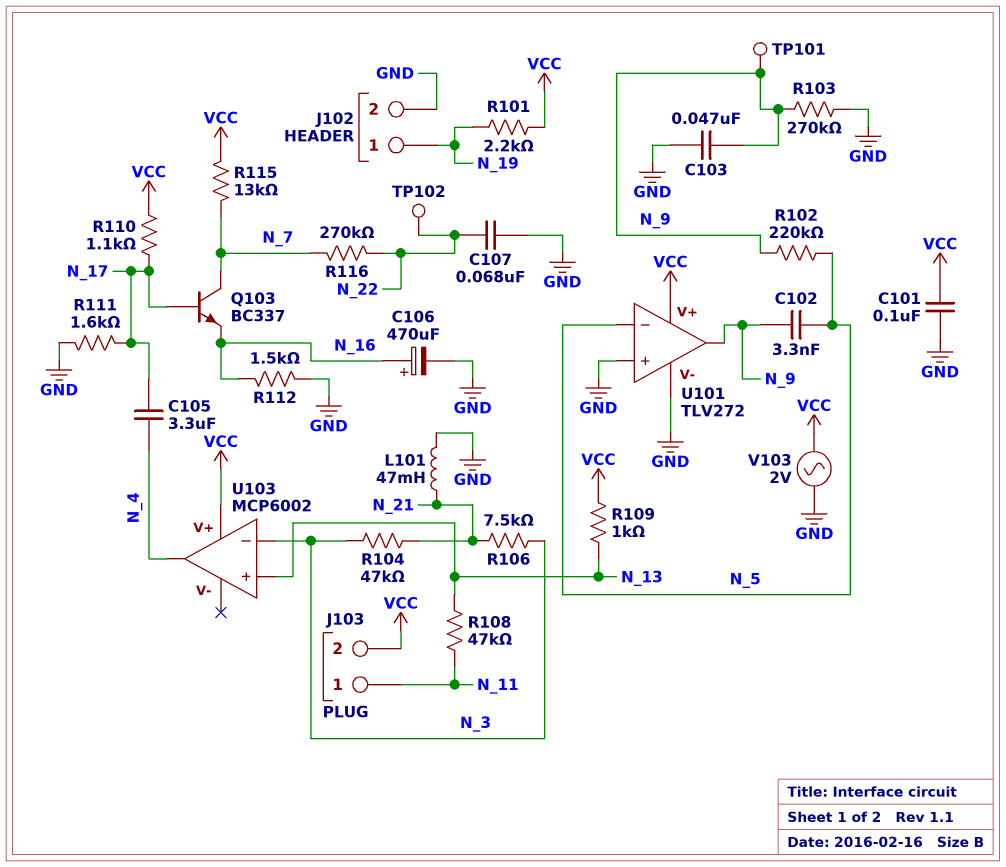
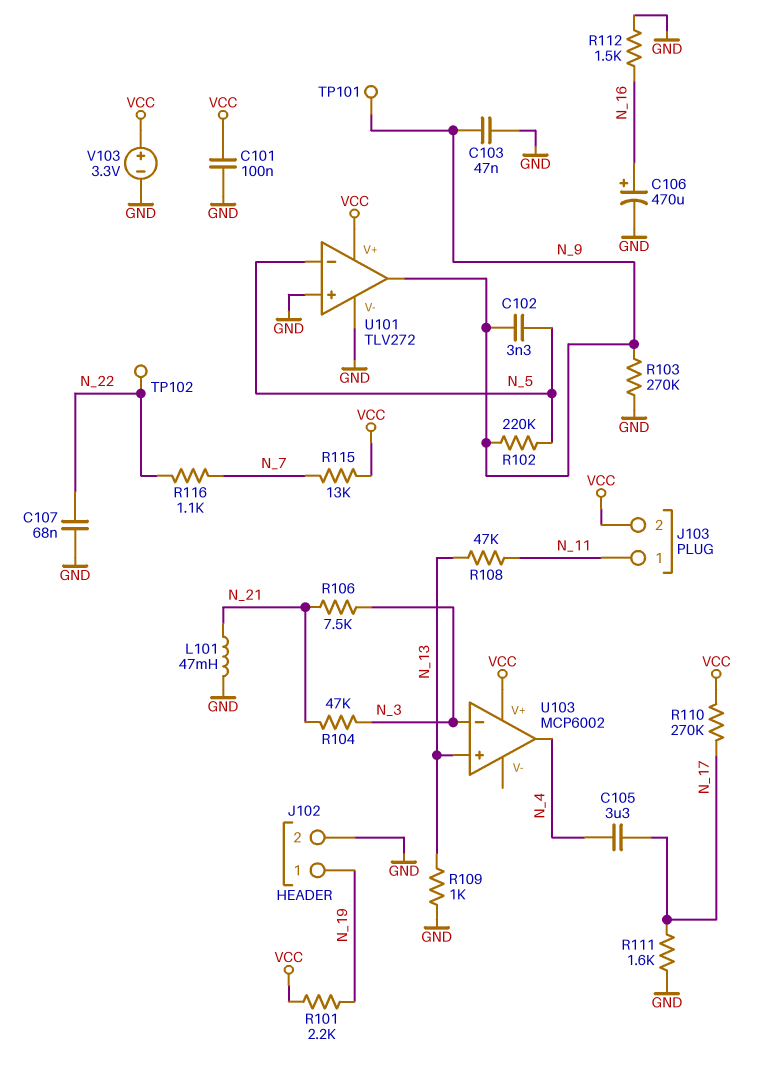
Q103: NPN BC337 (B N_17, C N_7, E N_16) -> none
R109: 1k (N_13, VCC) -> 1k (GND, N_13)
R110: 1.1k (N_17, VCC) -> 270k (N_17, VCC)
R116: 270k (N_7, N_22) -> 1.1k (N_7, N_22)
V103: AC 2V (GND, VCC) -> 3.3V (plus VCC, minus GND)

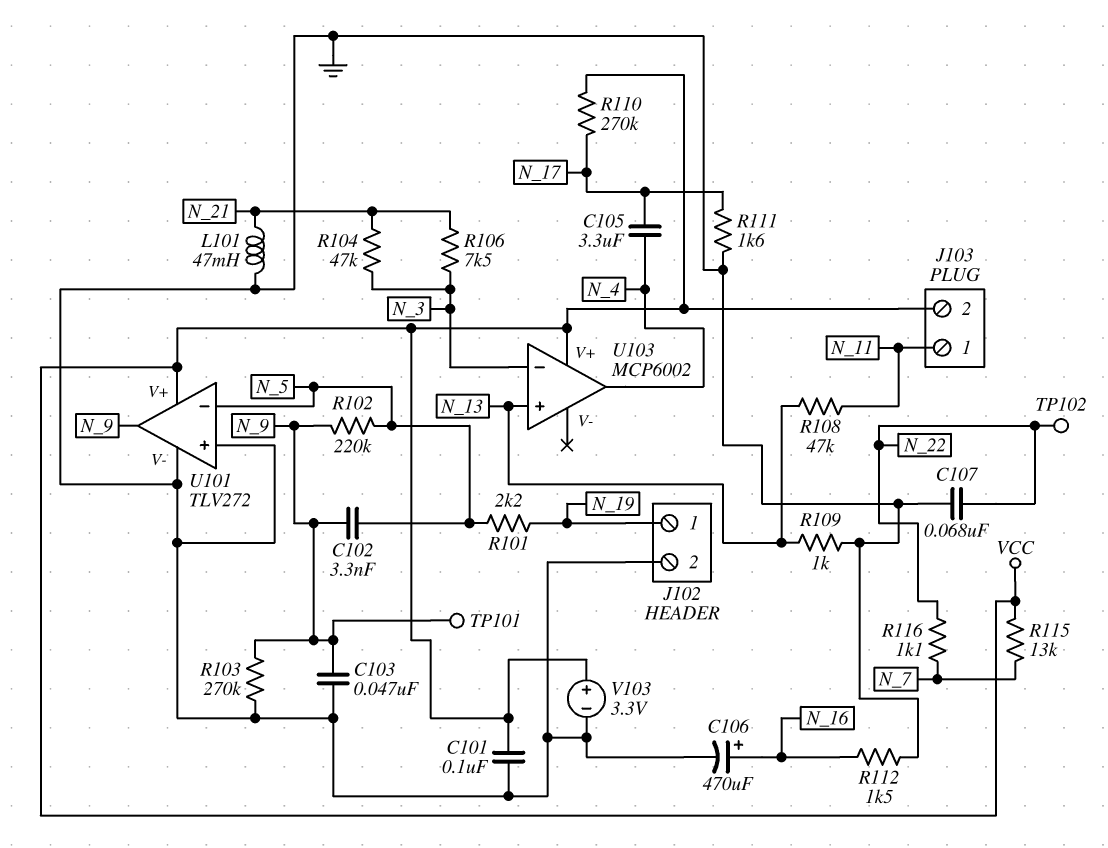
R101: 2.2k (N_19, VCC) -> 2.2k (N_5, N_19)

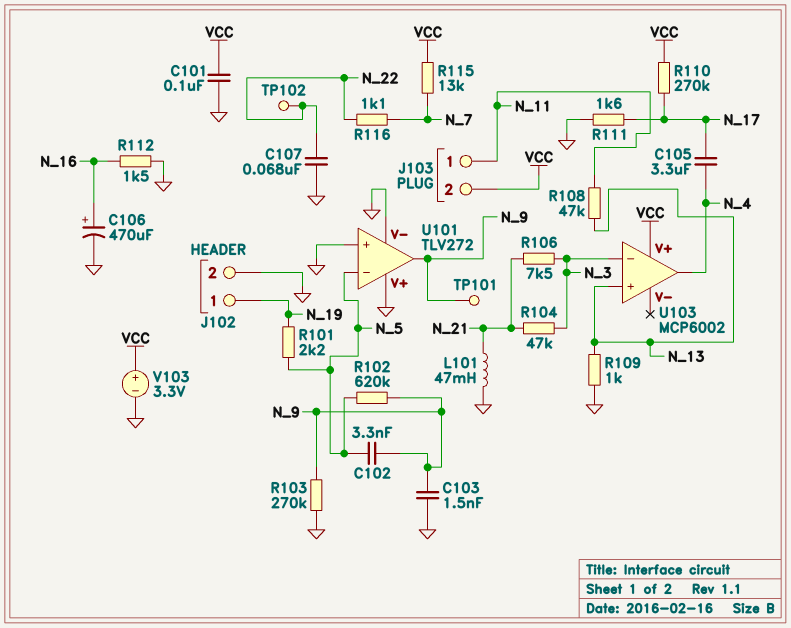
C103: 47nF (GND, N_9) -> 1.5nF (GND, N_9)
R102: 220k (N_5, N_9) -> 620k (N_5, N_9)
U101 pin V+: VCC -> GND

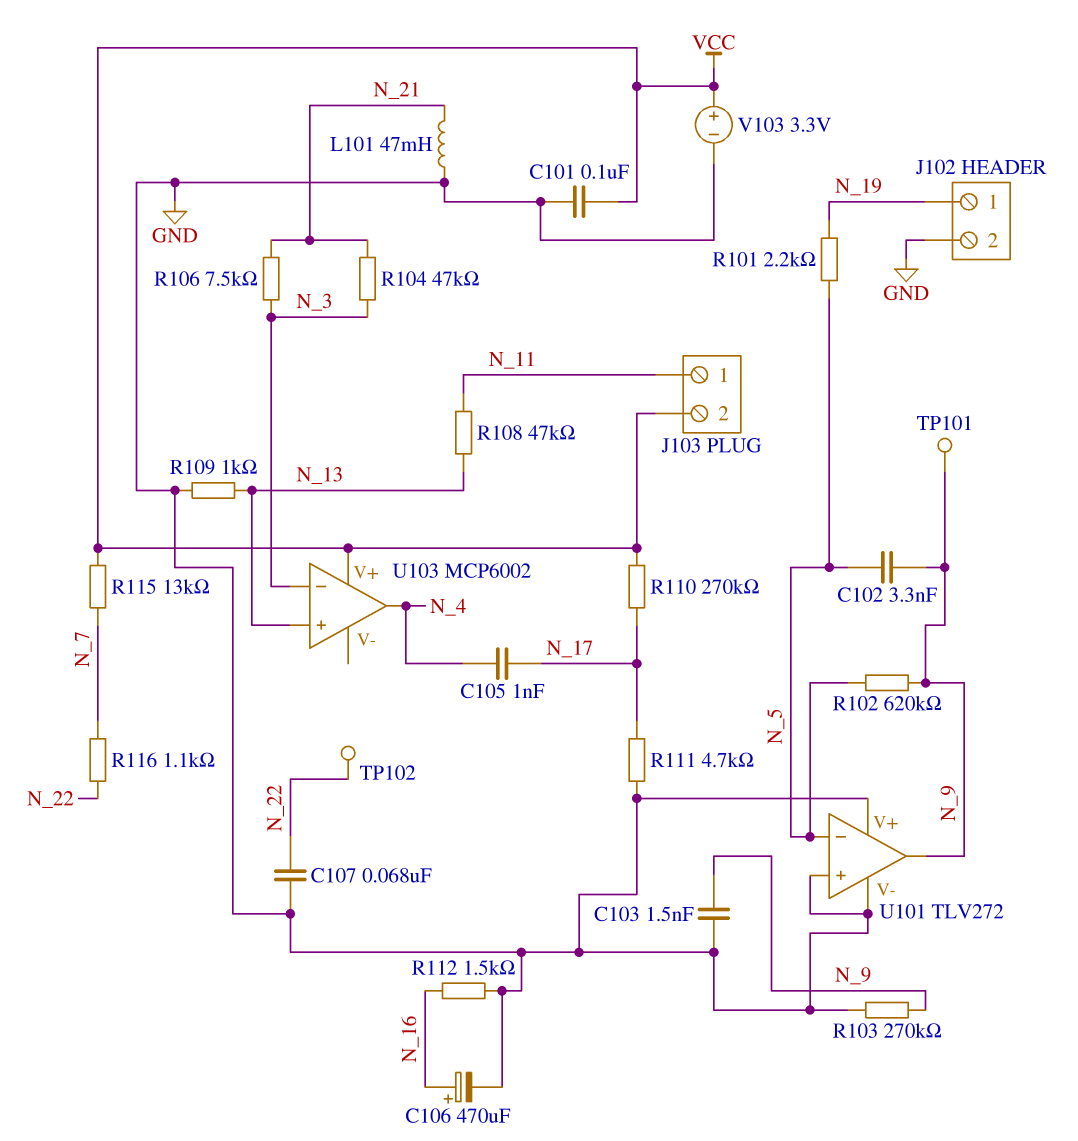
C105: 3.3uF (N_4, N_17) -> 1nF (N_4, N_17)
R111: 1.6k (GND, N_17) -> 4.7k (GND, N_17)

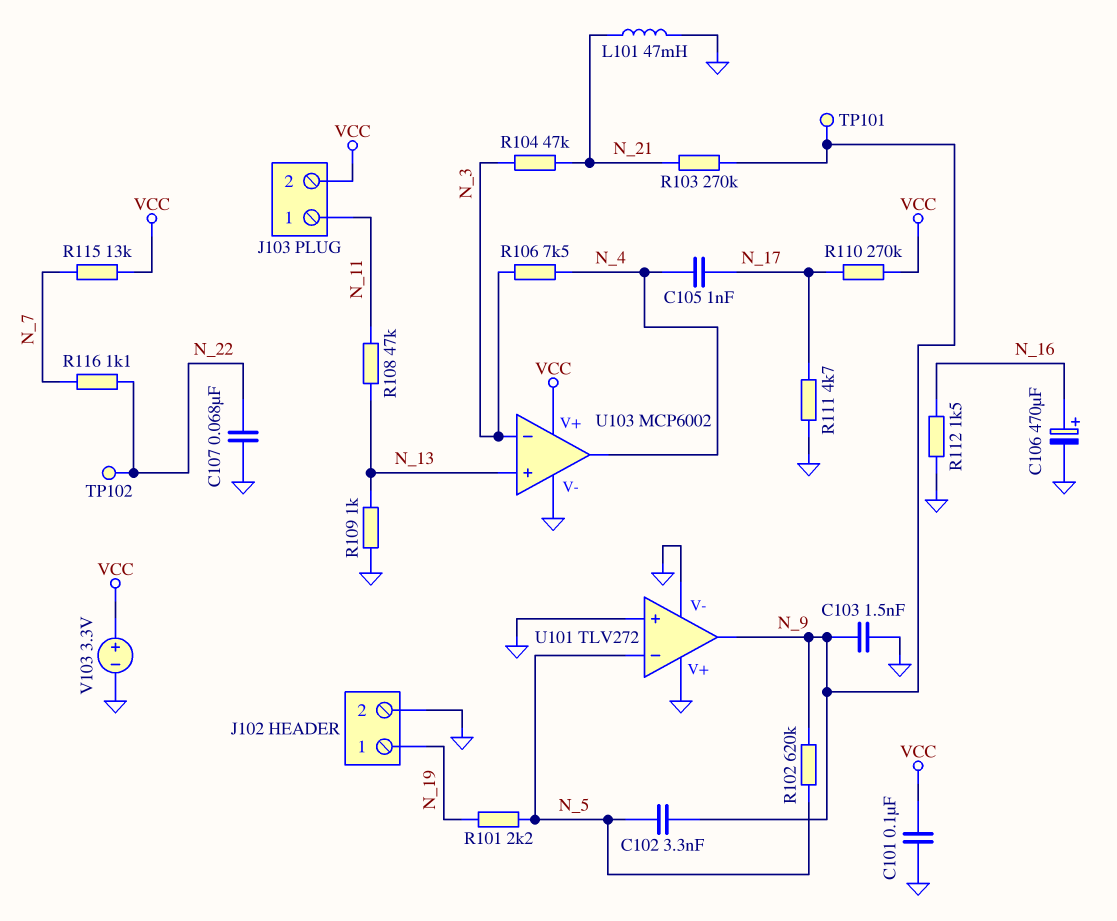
R103: 270k (GND, N_9) -> 270k (N_9, N_21)
R106: 7.5k (N_3, N_21) -> 7.5k (N_3, N_4)
U103 pin V-: none -> GND

